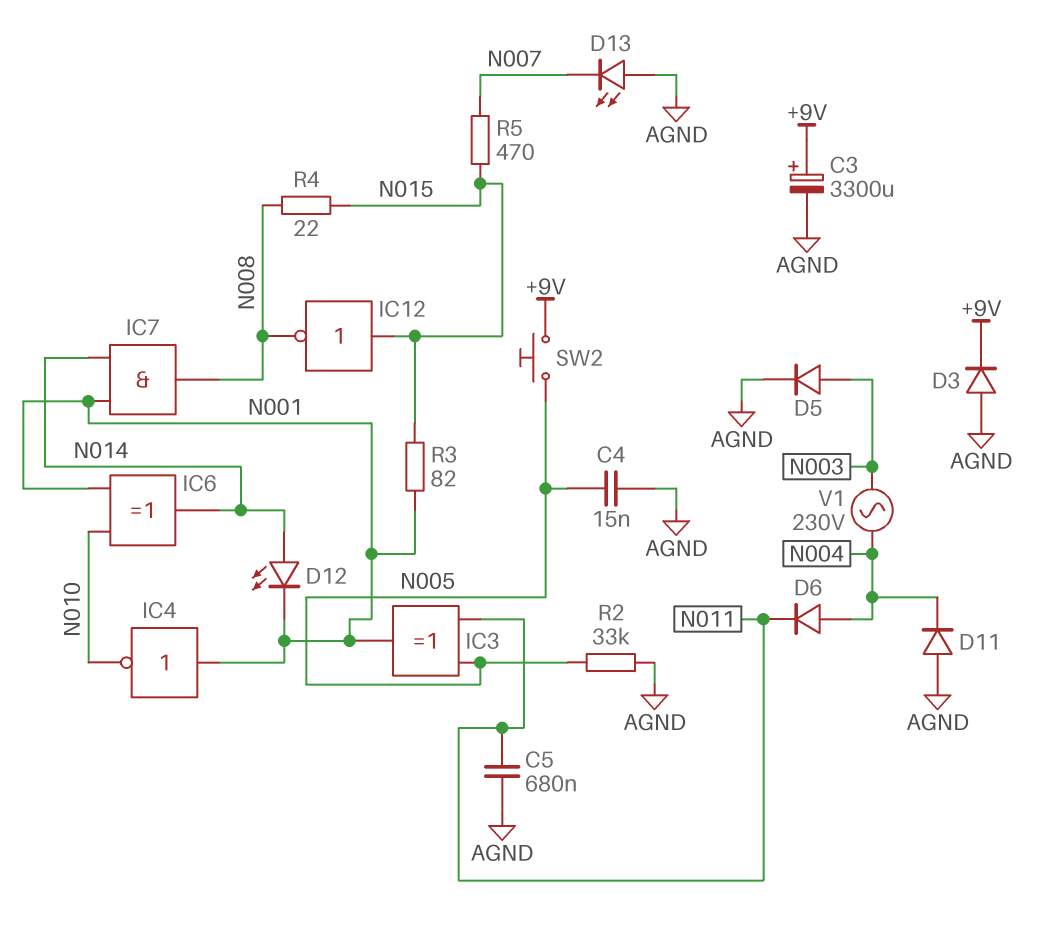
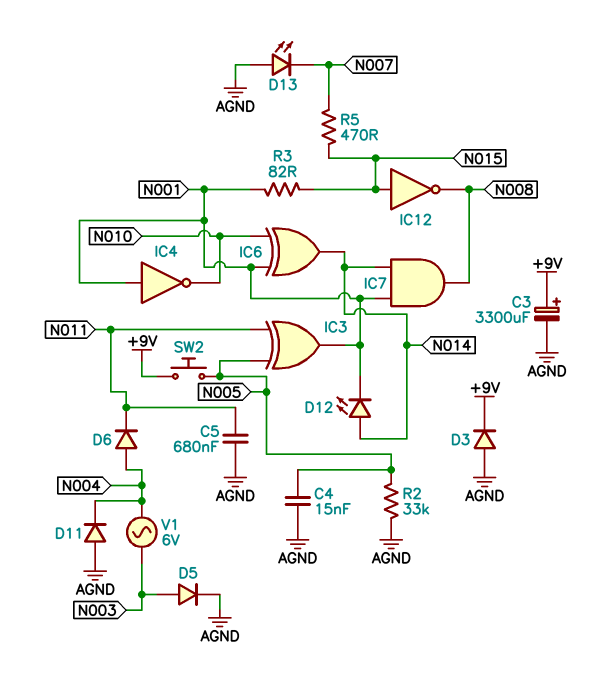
R4: 22 (N008, N015) -> none
V1: AC 230V (N003, N004) -> AC 6V (N003, N004)

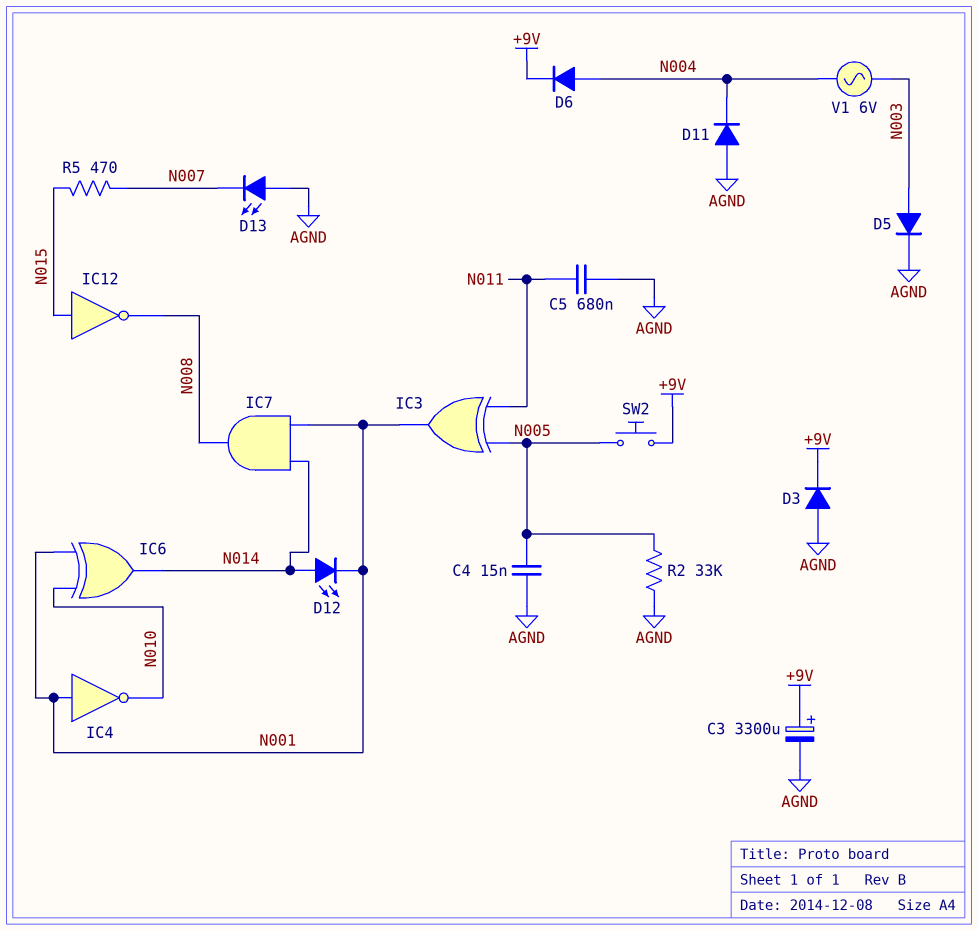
D6: diode (A N004, K N011) -> diode (A N004, K +9V)
R3: 82 (N001, N015) -> none

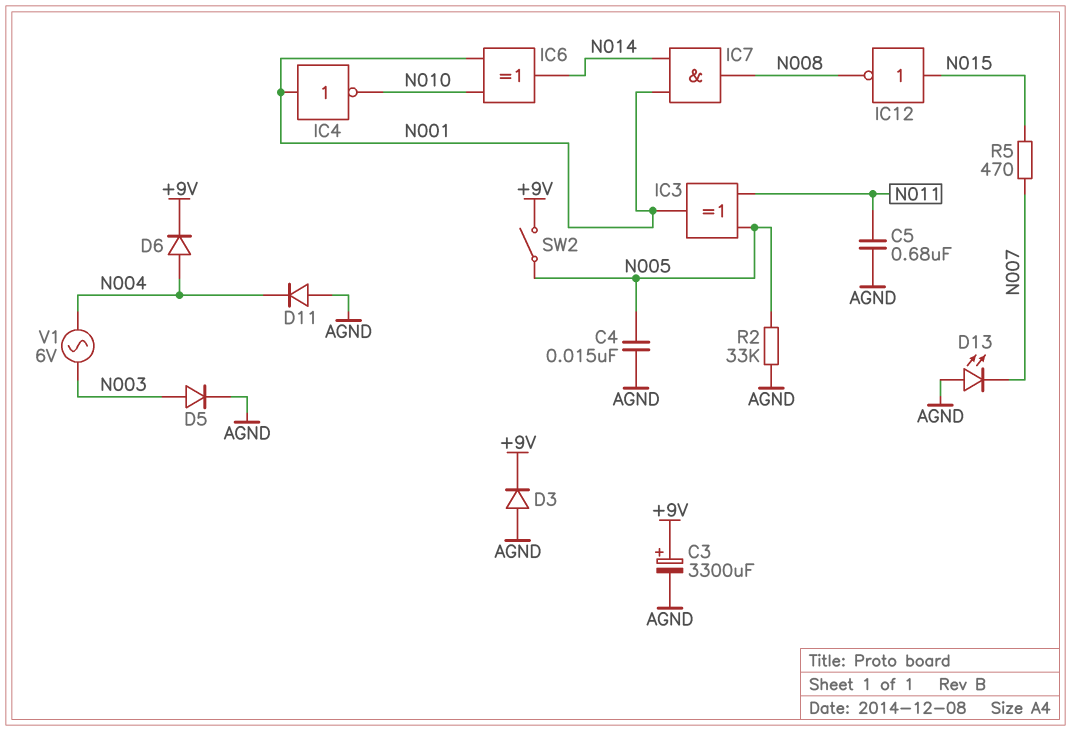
D12: LED (A N014, K N001) -> none
SW2: button (+9V, N005) -> switch (+9V, N005)

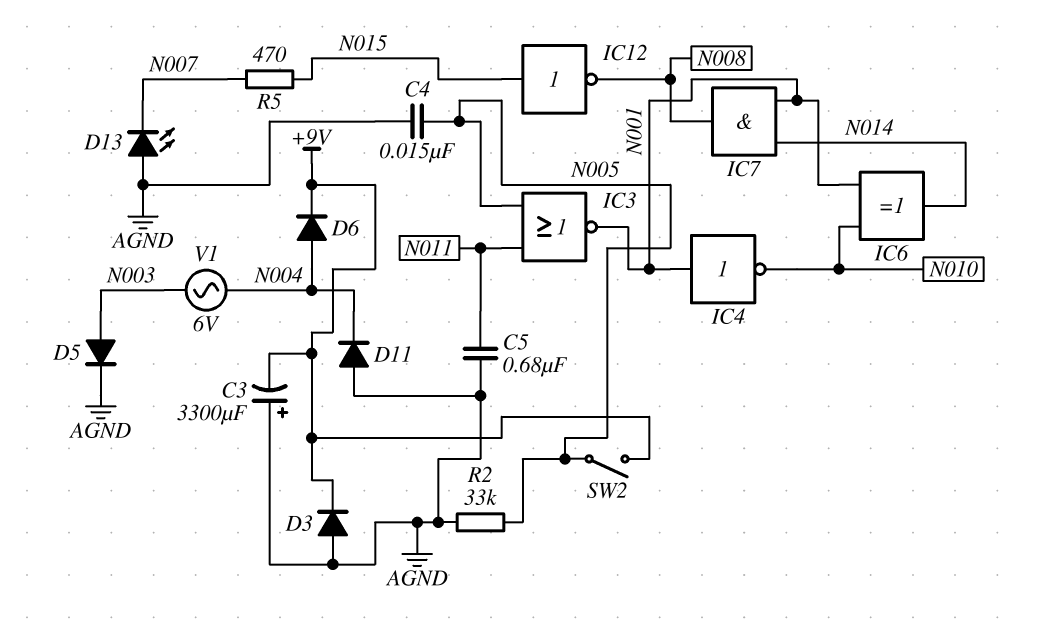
C3: 3300uF (plus +9V, minus AGND) -> 3300uF (plus AGND, minus +9V)
IC3: XOR (in N005, in N011, out N001) -> NOR (in N005, in N011, out N001)

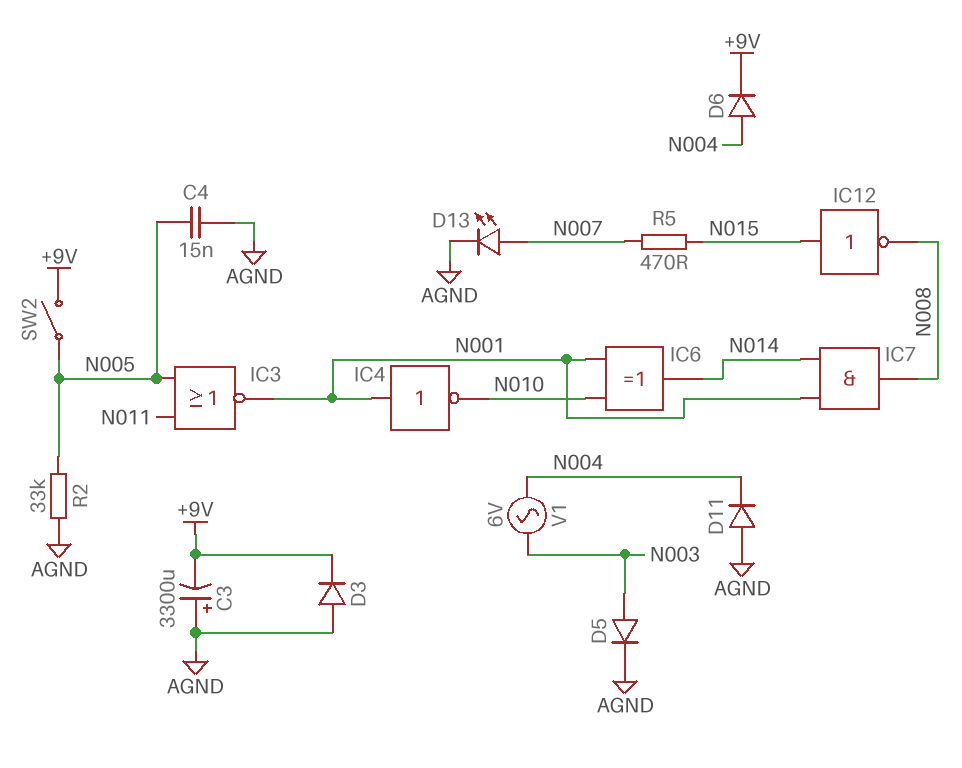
C5: 680nF (AGND, N011) -> none
D13: LED (A AGND, K N007) -> LED (A N007, K AGND)

